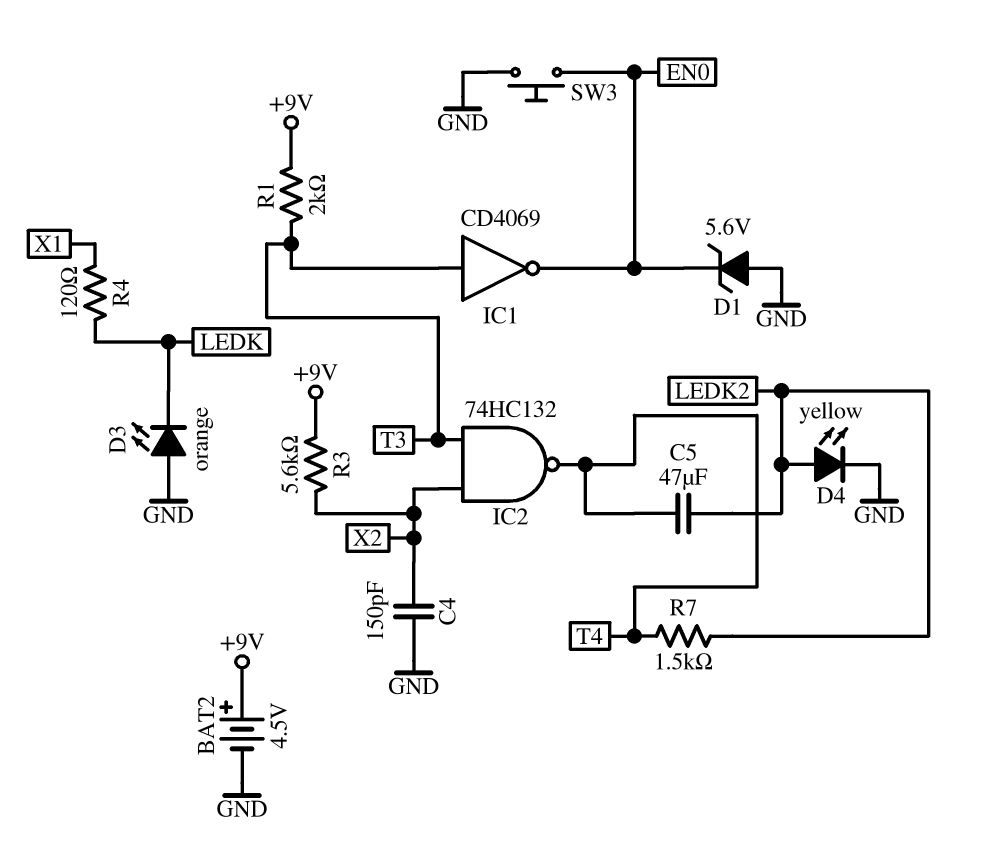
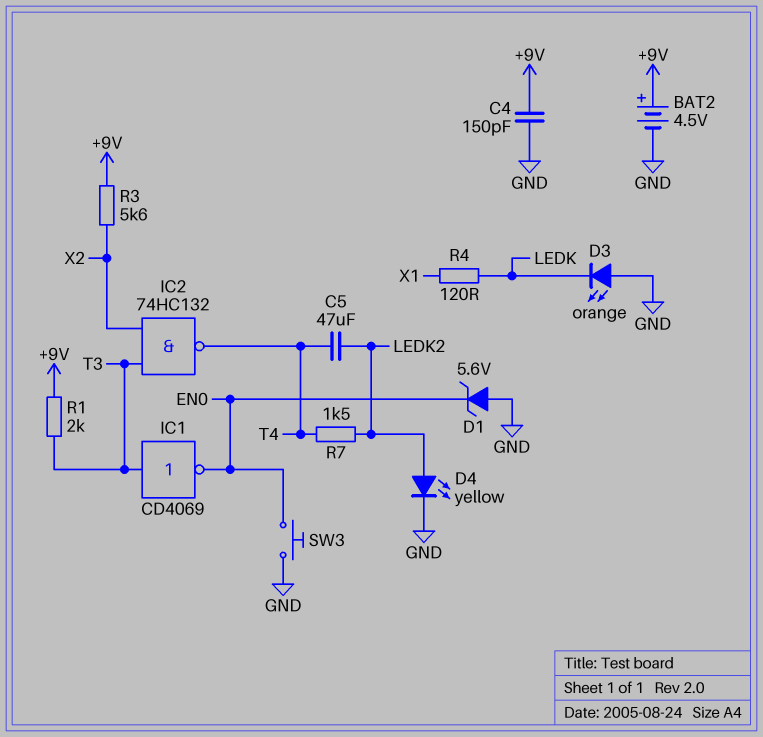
C4: 150pF (GND, X2) -> 150pF (+9V, GND)

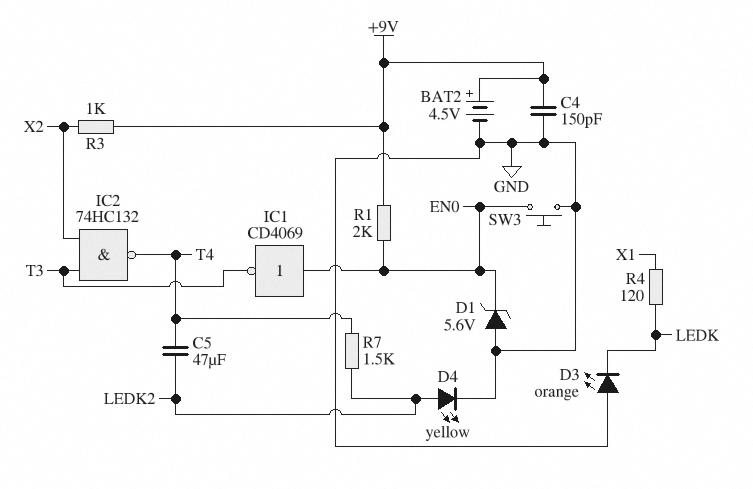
IC1: NOT CD4069 (in T3, out EN0) -> NOT CD4069 (in EN0, out T3)
R1: 2k (+9V, T3) -> 2k (+9V, EN0)
R3: 5.6k (+9V, X2) -> 1k (+9V, X2)

